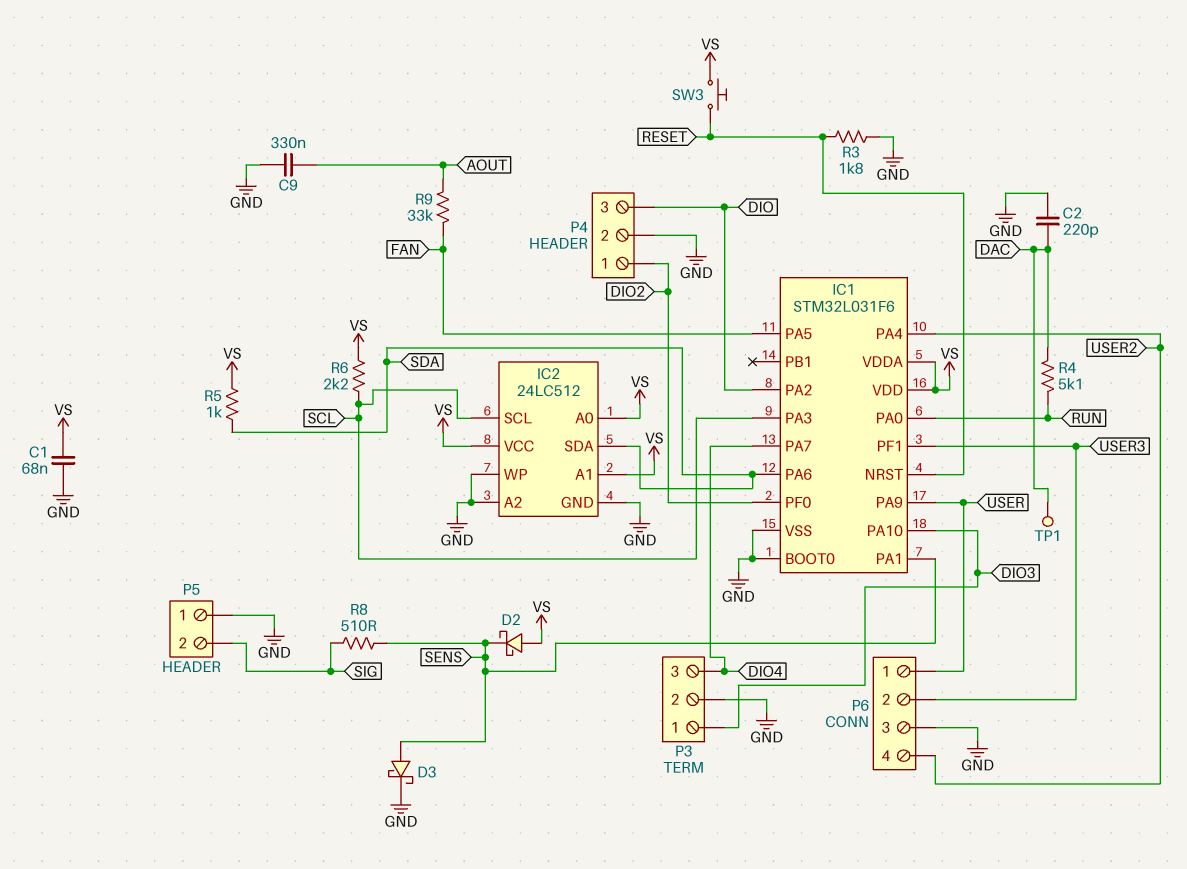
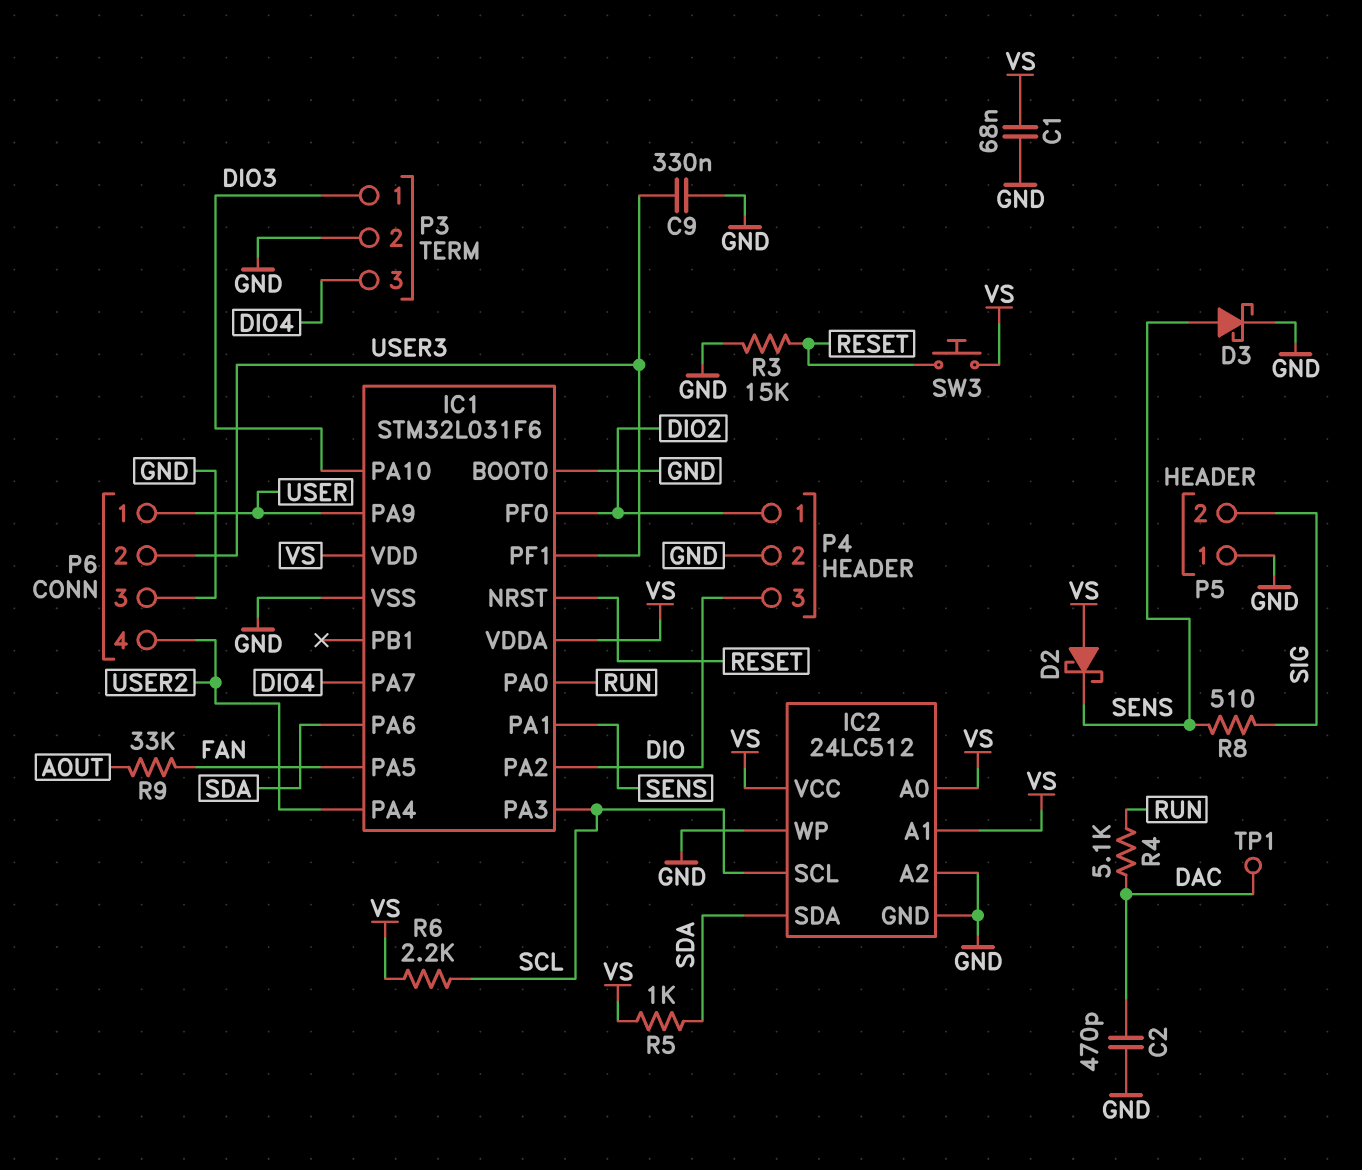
C2: 220pF (DAC, GND) -> 470pF (DAC, GND)
C9: 330nF (AOUT, GND) -> 330nF (GND, USER3)
R3: 1.8k (GND, RESET) -> 15k (GND, RESET)

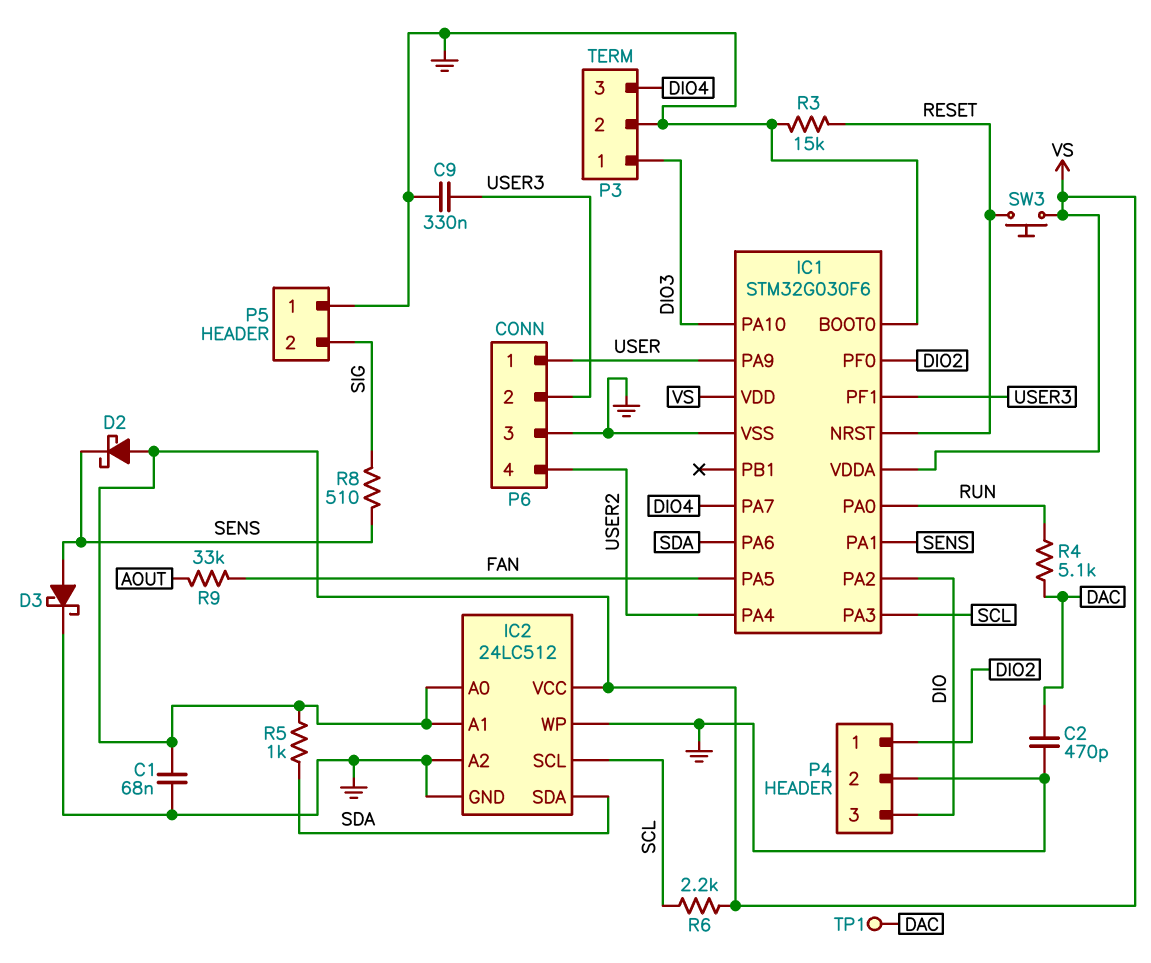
IC1: STM32L031F6 -> STM32G030F6

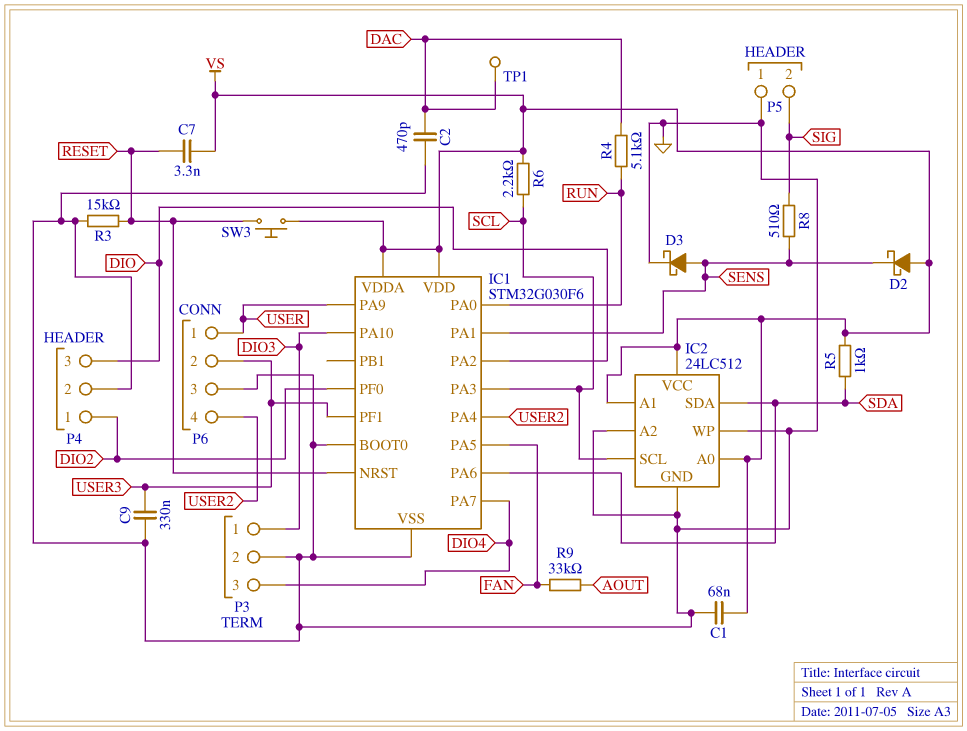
C7: none -> 3.3nF (RESET, VS)

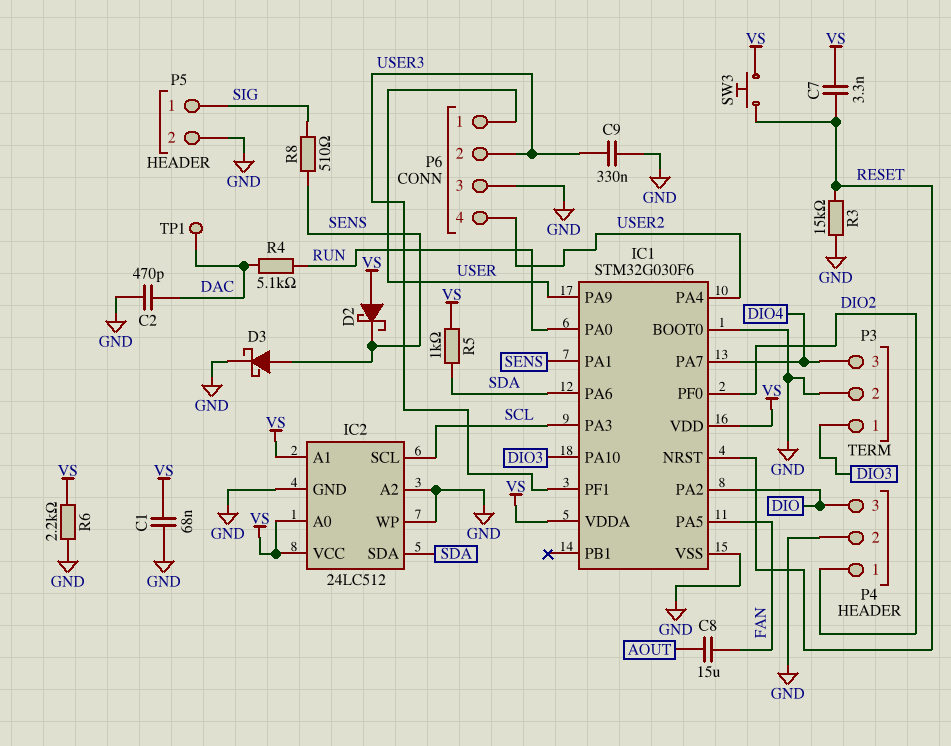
C8: none -> 15uF (AOUT, FAN)
P5 pin 1: GND -> SIG
P5 pin 2: SIG -> GND
R6: 2.2k (SCL, VS) -> 2.2k (GND, VS)
R9: 33k (AOUT, FAN) -> none

